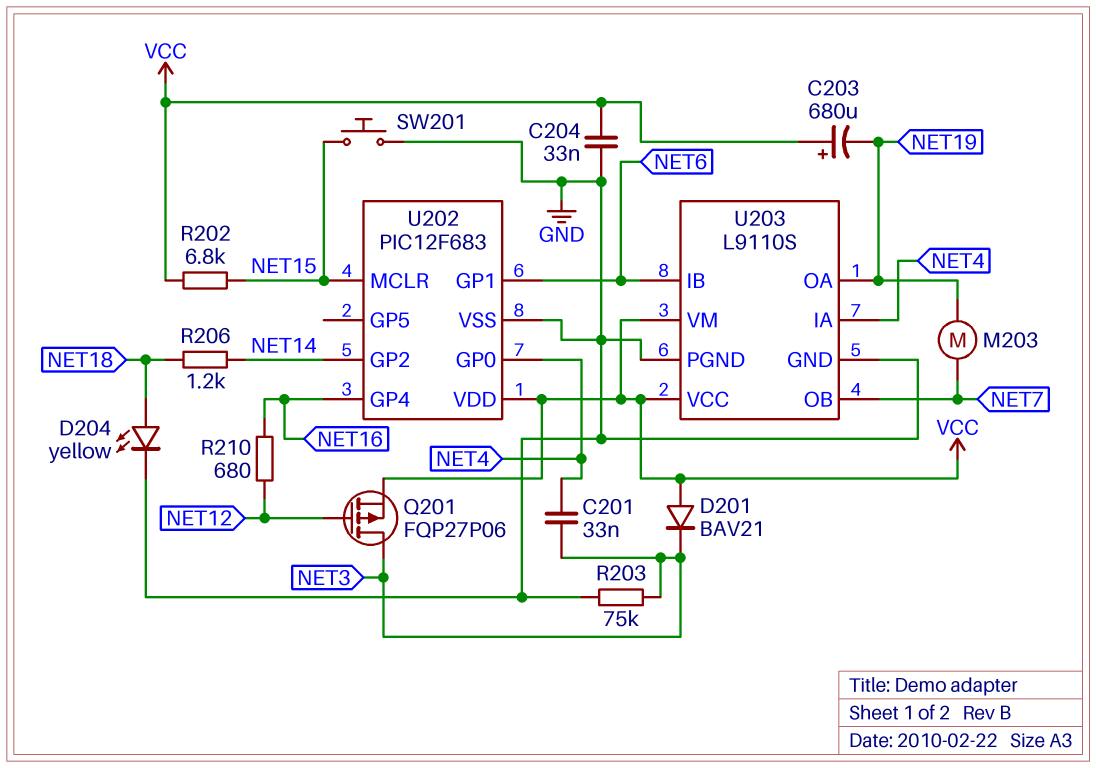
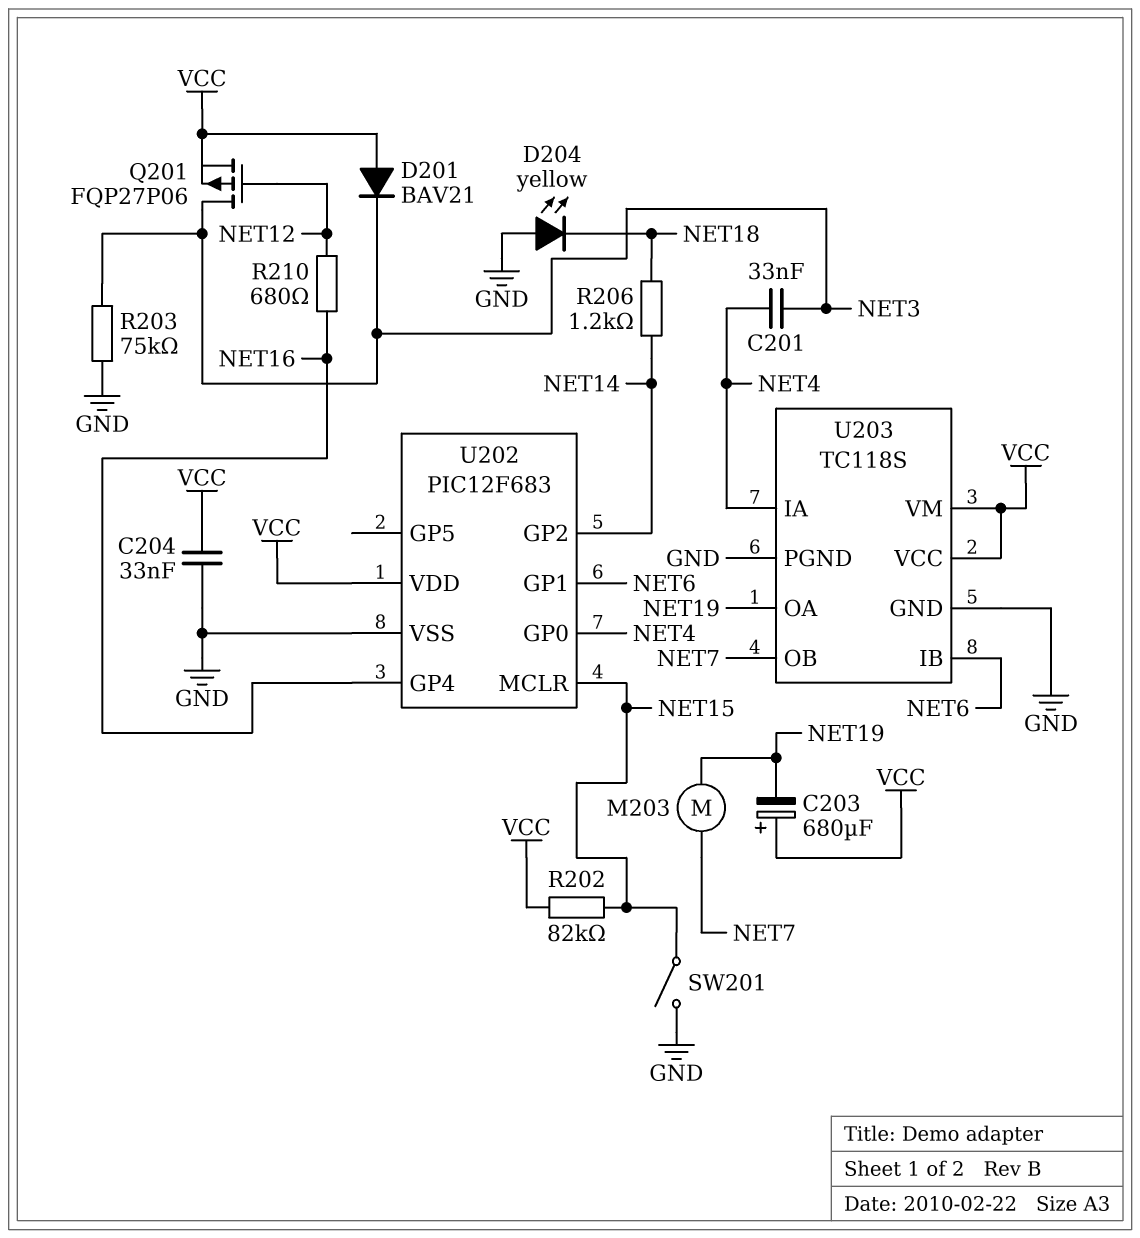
D204: LED yellow (A NET18, K GND) -> LED yellow (A GND, K NET18)
R202: 6.8k (NET15, VCC) -> 82k (NET15, VCC)
SW201: button (GND, NET15) -> switch (GND, NET15)
U203: L9110S -> TC118S

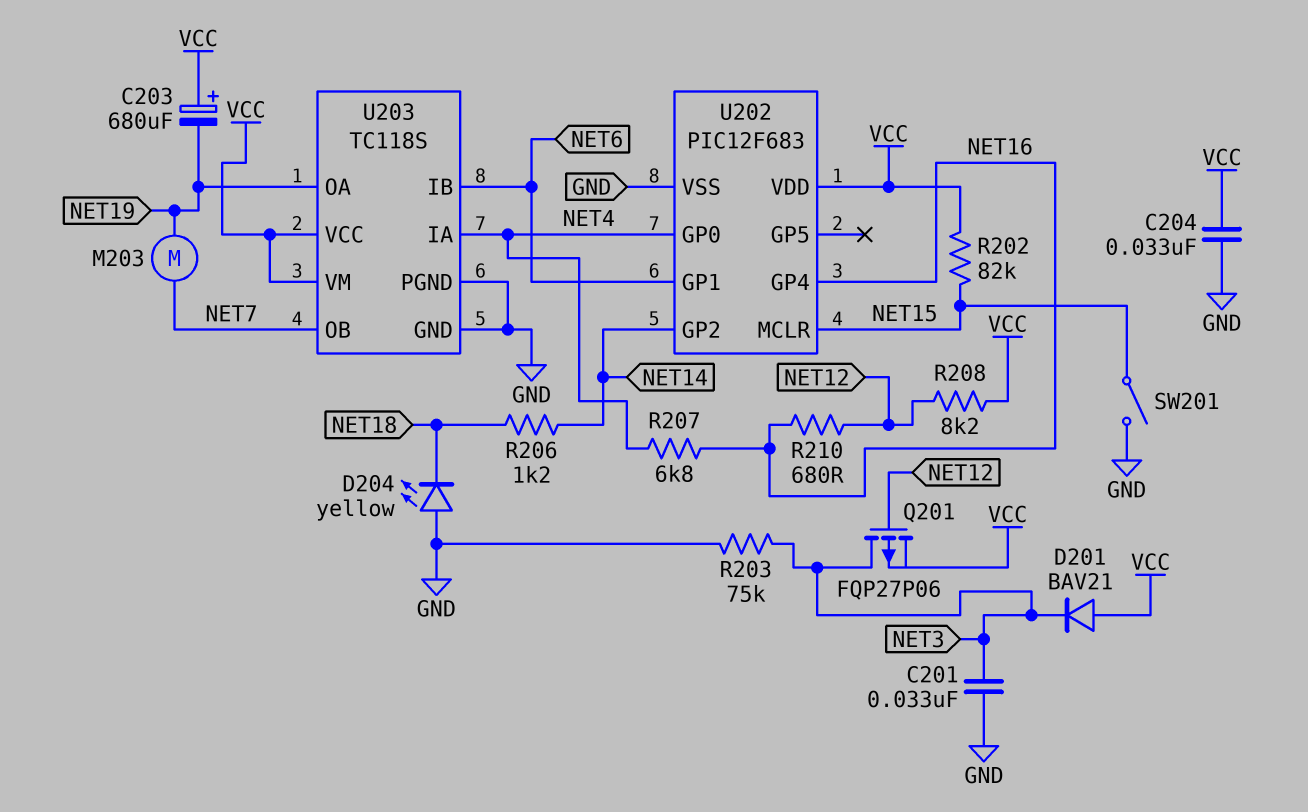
C201: 33nF (NET3, NET4) -> 33nF (GND, NET3)
R207: none -> 6.8k (NET4, NET16)
R208: none -> 8.2k (NET12, VCC)

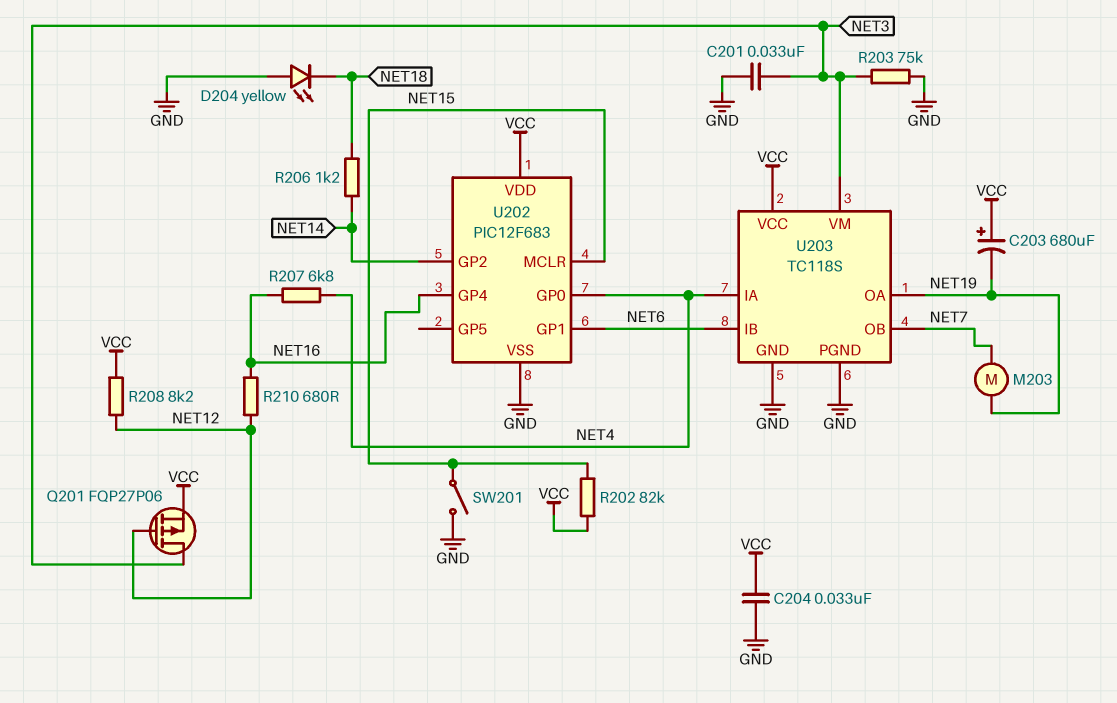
D201: diode BAV21 (A VCC, K NET3) -> none
U203 pin VM: VCC -> NET3

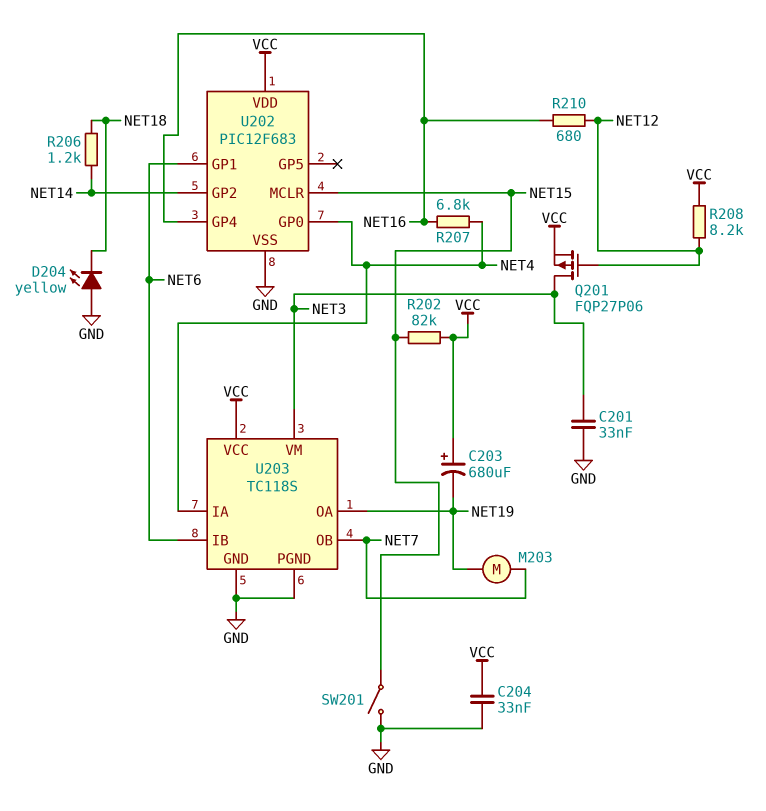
R203: 75k (GND, NET3) -> none

